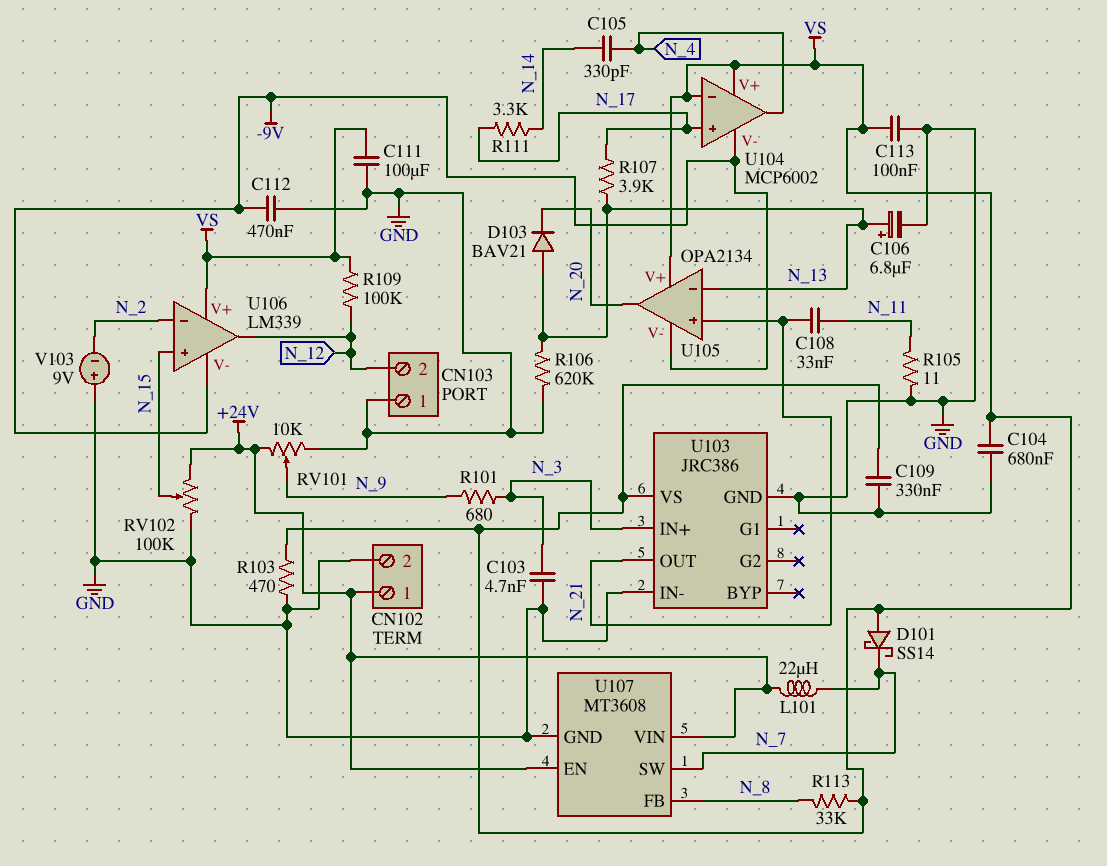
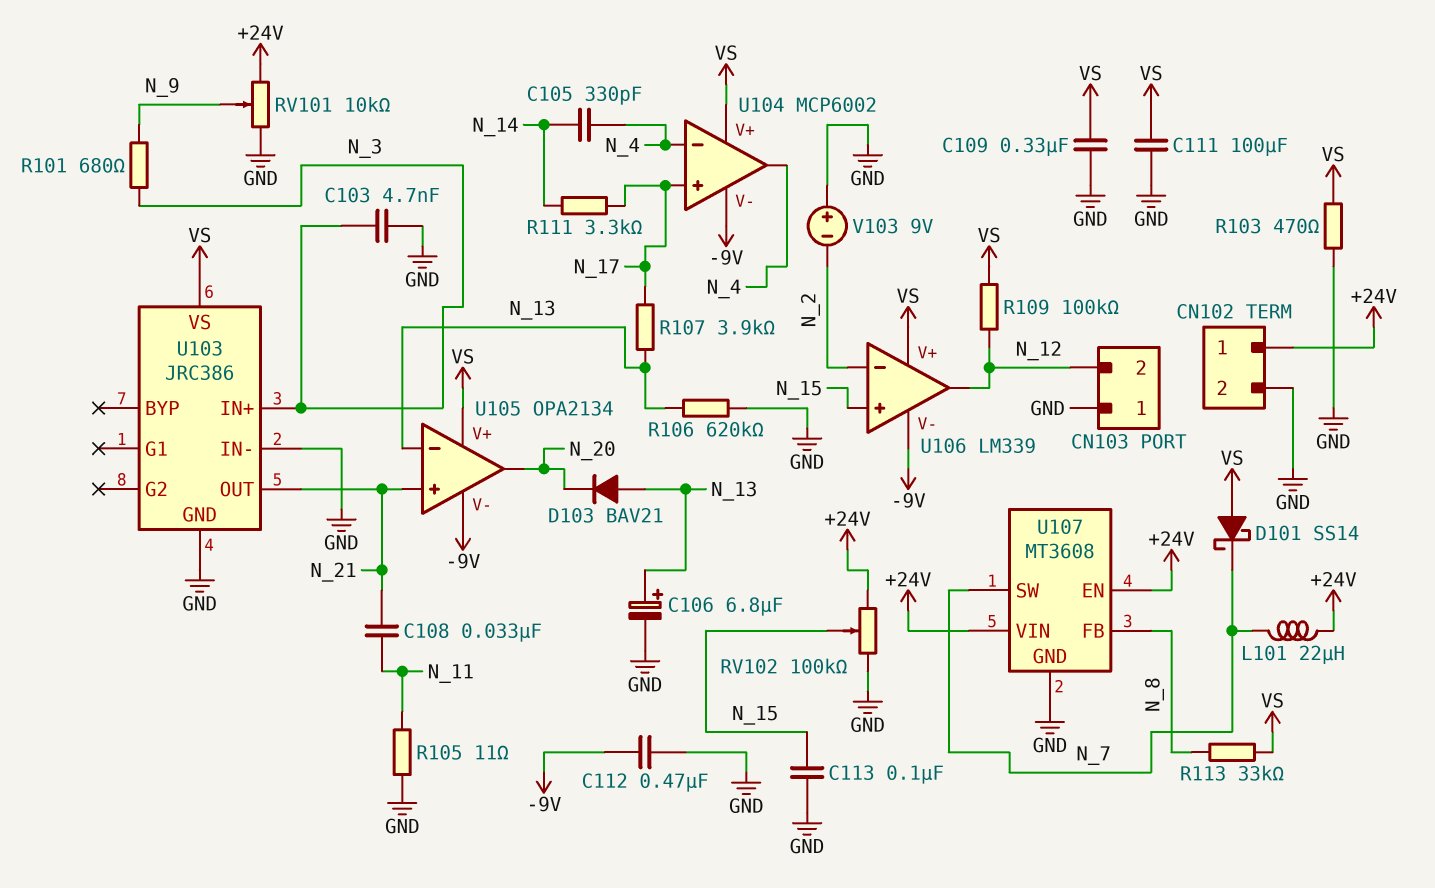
C104: 680nF (GND, VS) -> none
C113: 100nF (GND, VS) -> 100nF (GND, N_15)
U104 pin in-: VS -> N_4

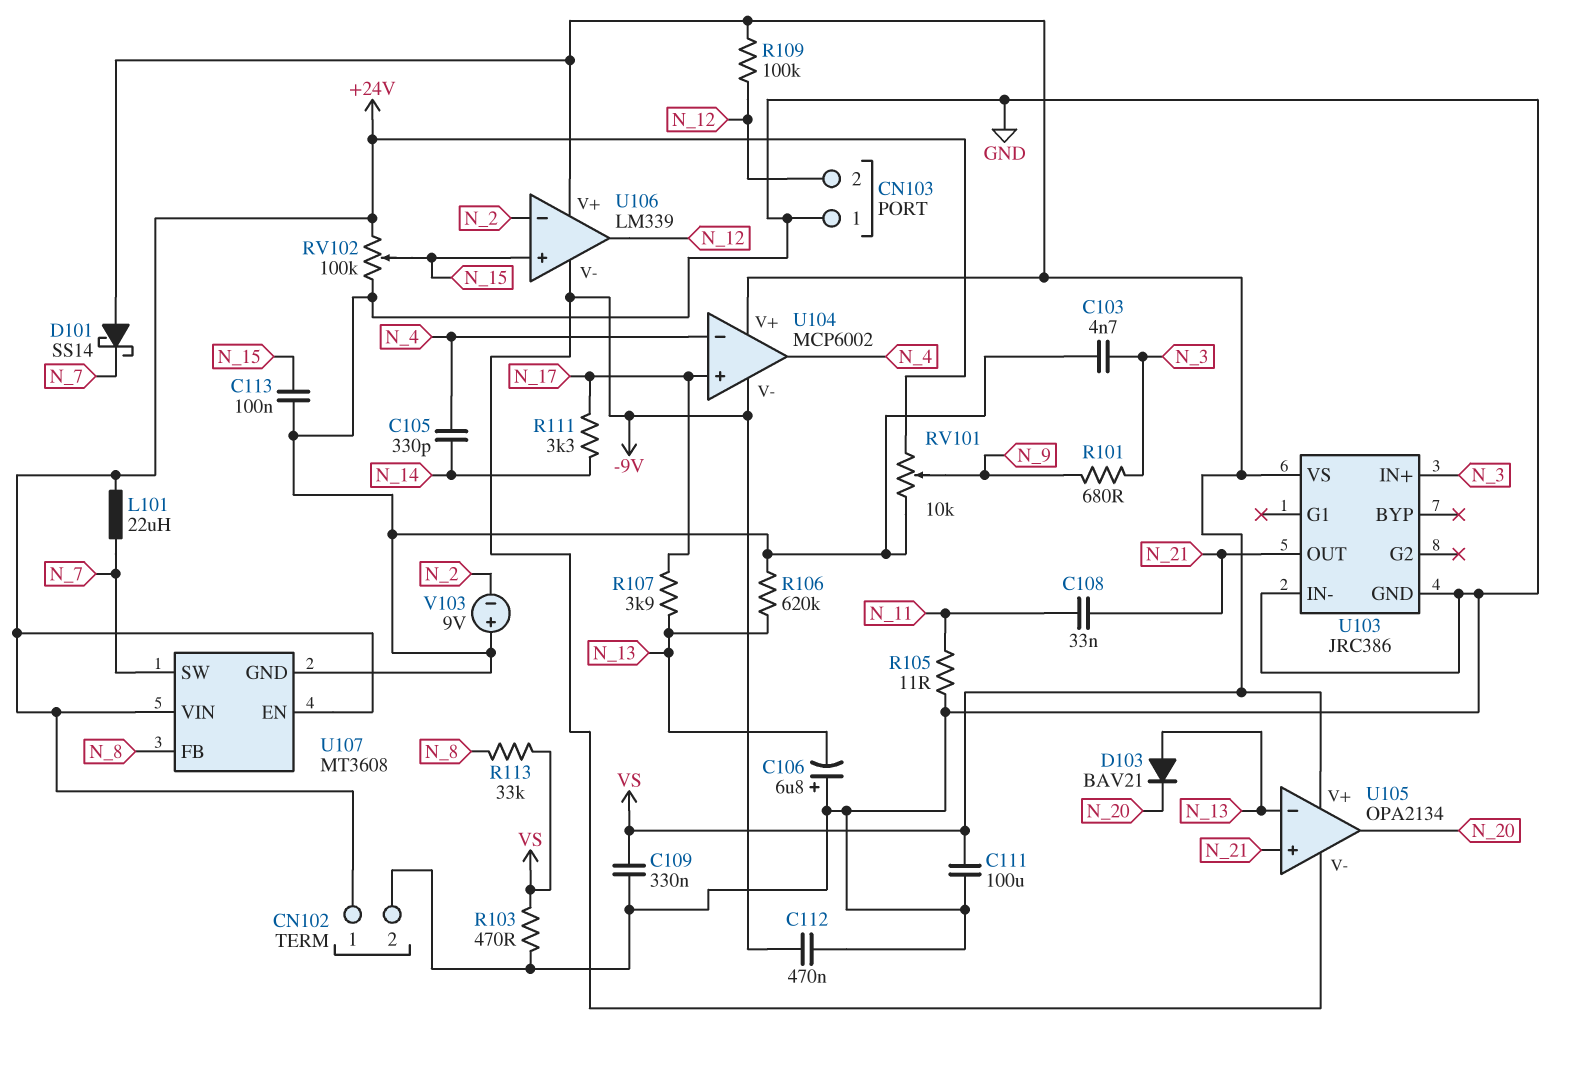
C106: 6.8uF (plus N_13, minus GND) -> 6.8uF (plus GND, minus N_13)

